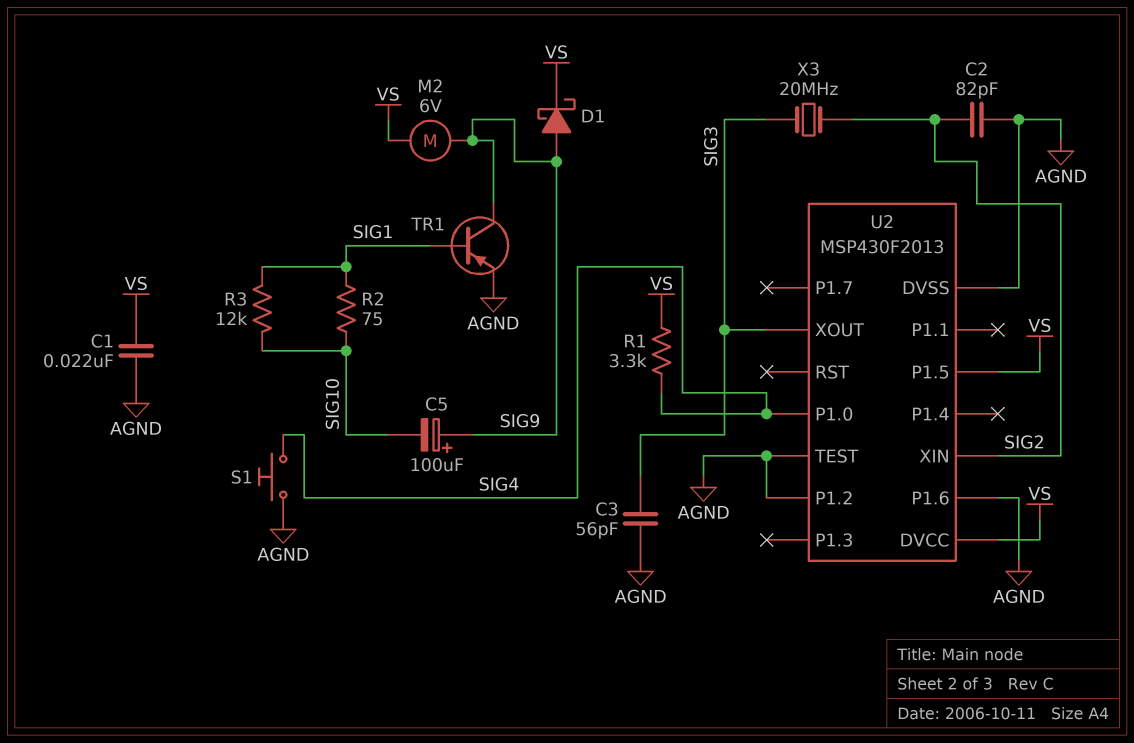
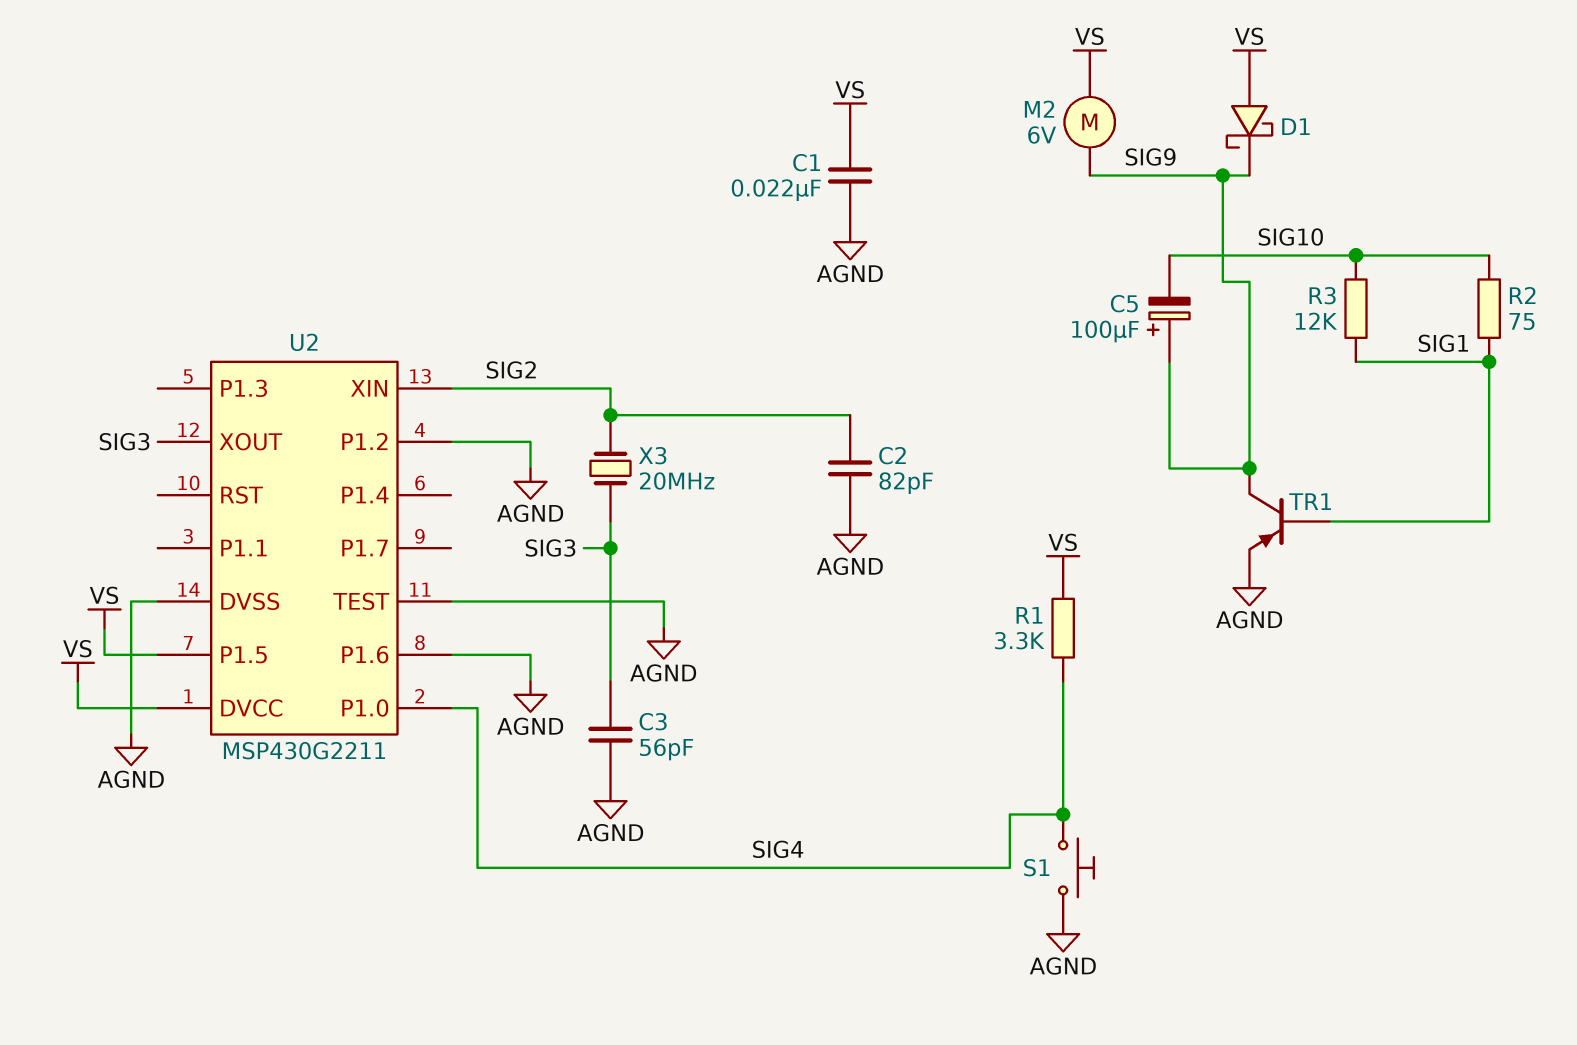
D1: schottky (A SIG9, K VS) -> schottky (A VS, K SIG9)
U2: MSP430F2013 -> MSP430G2211

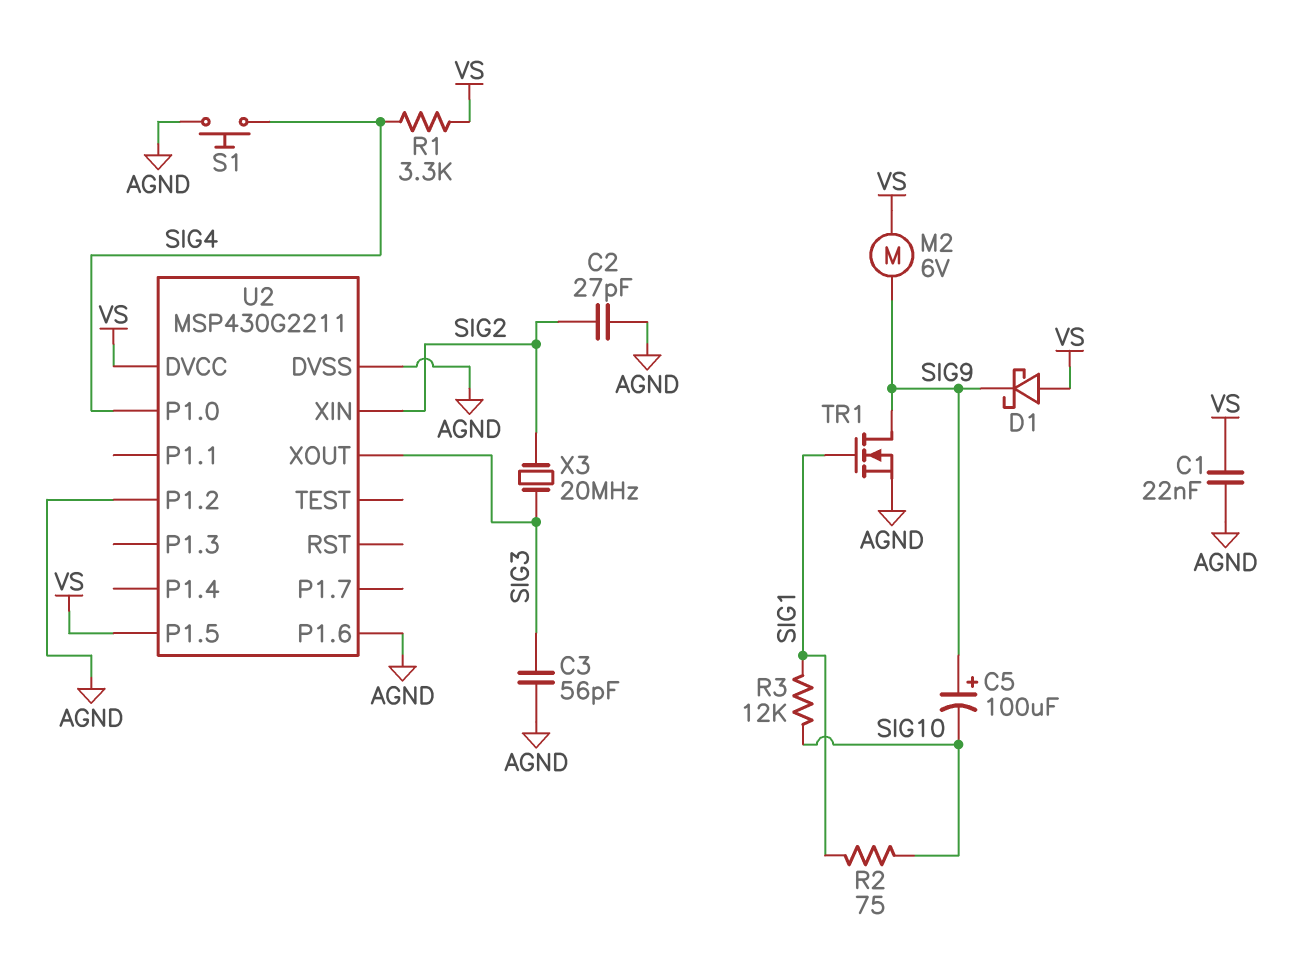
C2: 82pF (AGND, SIG2) -> 27pF (AGND, SIG2)
TR1: PNP (B SIG1, C SIG9, E AGND) -> NMOS (G SIG1, D SIG9, S AGND)
U2 pin TEST: AGND -> none

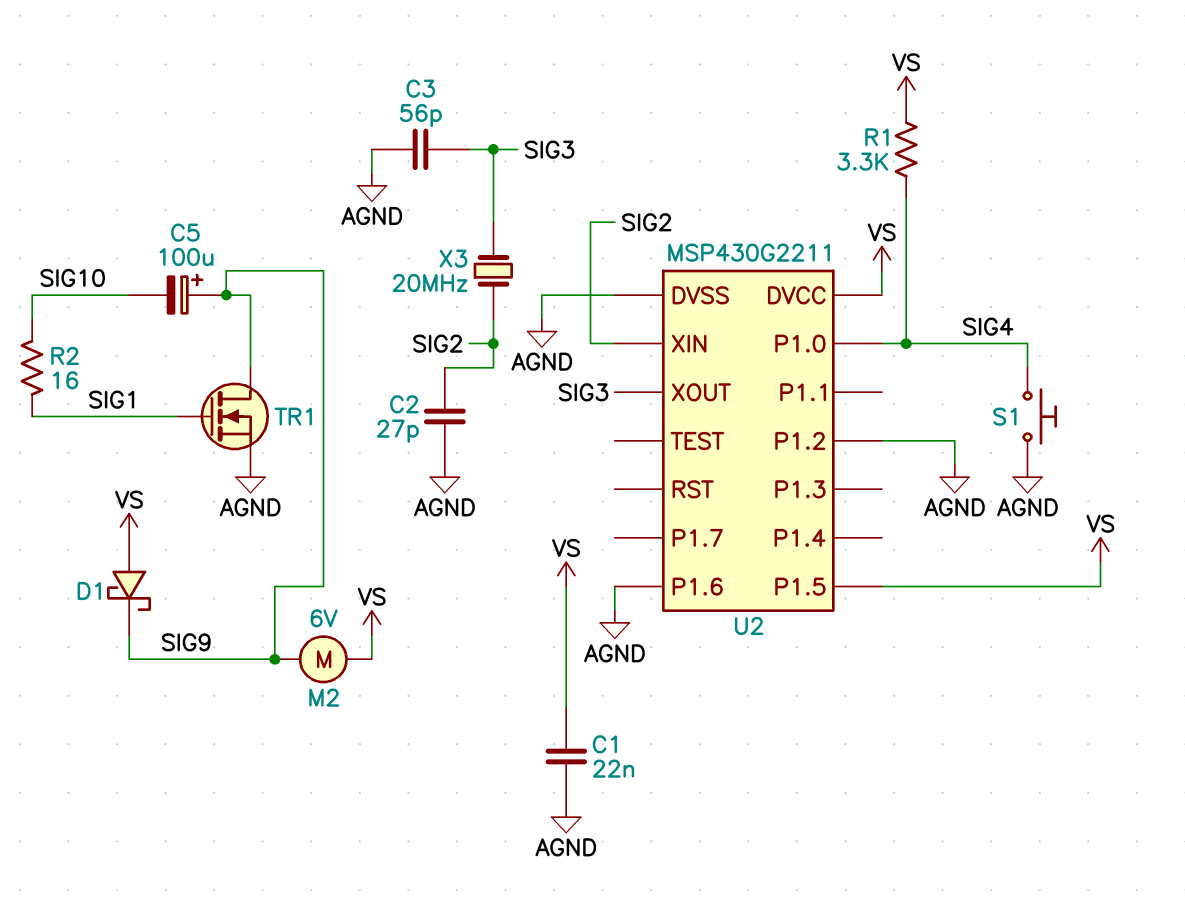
R2: 75 (SIG1, SIG10) -> 16 (SIG1, SIG10)
R3: 12k (SIG1, SIG10) -> none

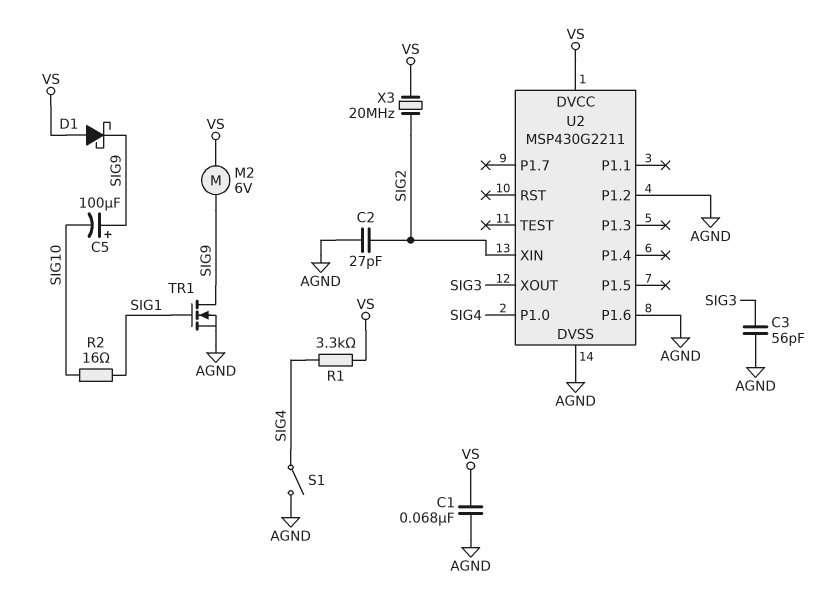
C1: 22nF (AGND, VS) -> 68nF (AGND, VS)
S1: button (AGND, SIG4) -> switch (AGND, SIG4)
U2 pin P1.5: VS -> none
X3: 20MHz (SIG2, SIG3) -> 20MHz (SIG2, VS)

